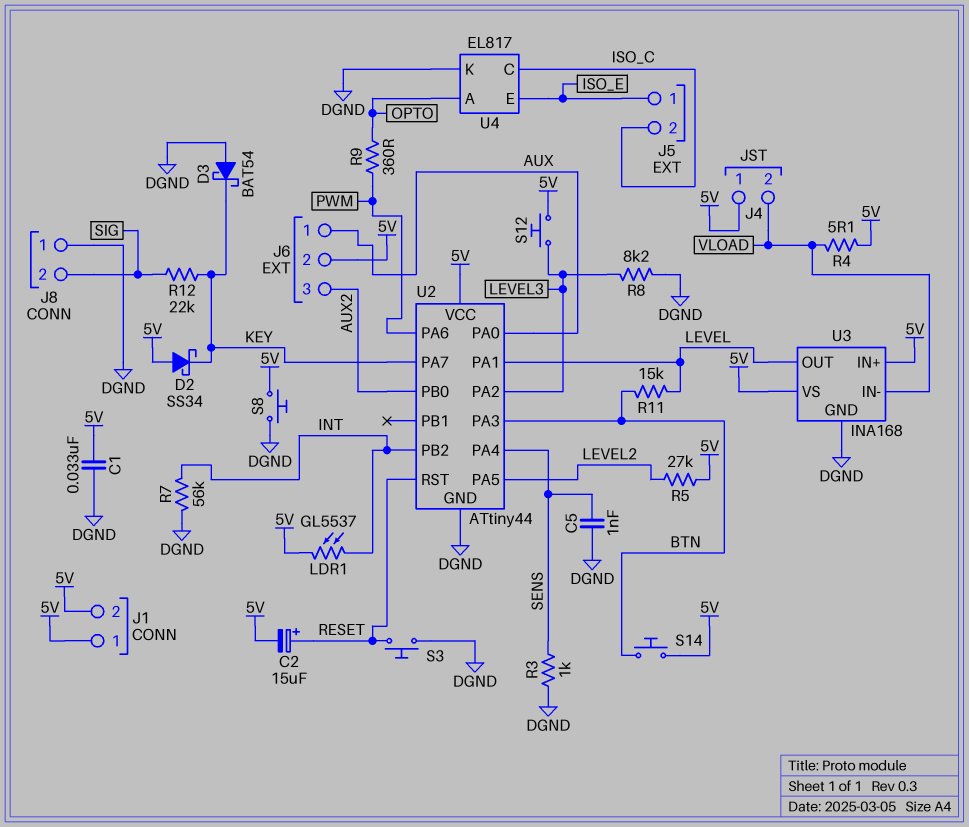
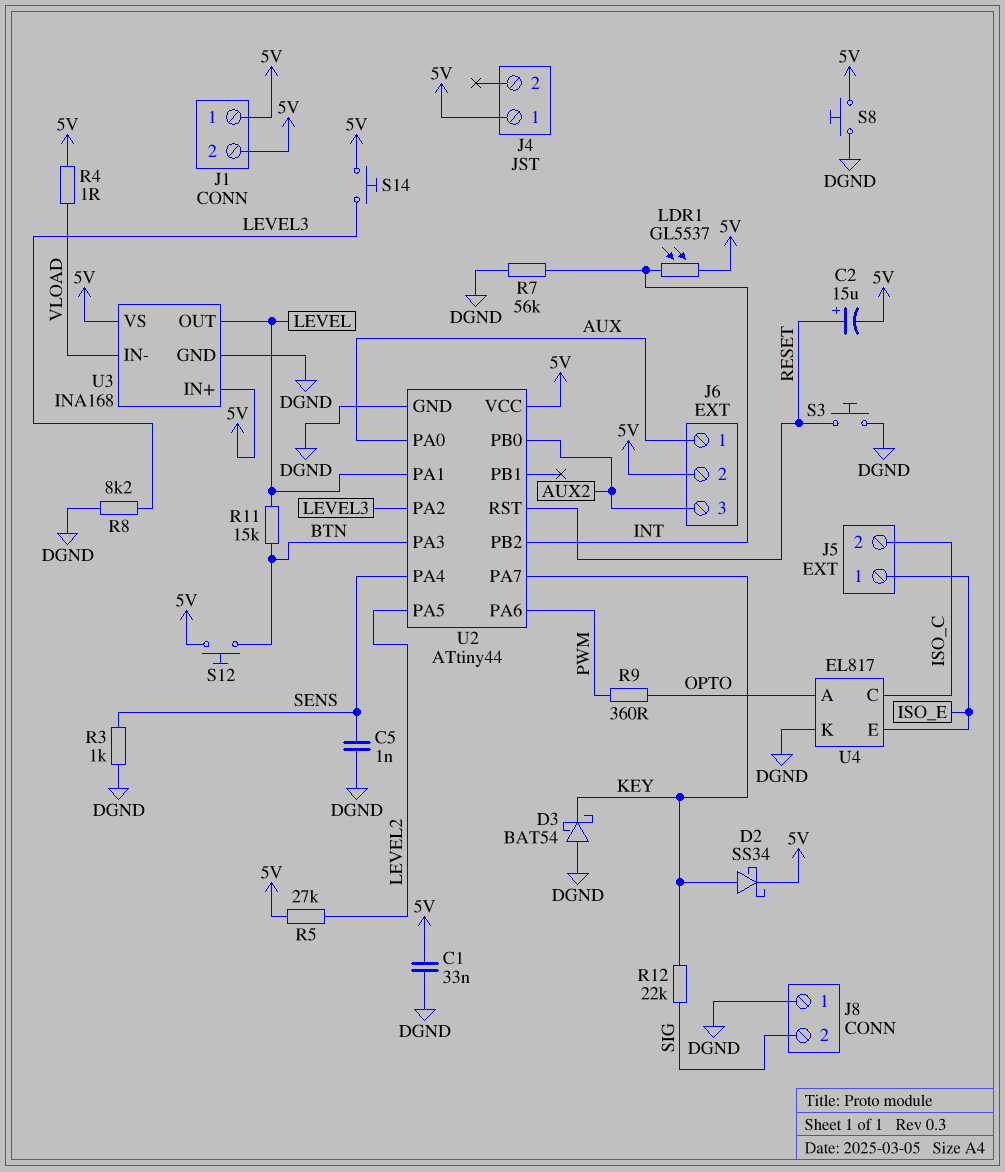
D2: schottky SS34 (A 5V, K KEY) -> schottky SS34 (A KEY, K 5V)
J4 pin 2: VLOAD -> none
R4: 5.1 (5V, VLOAD) -> 1 (5V, VLOAD)
S12: button (5V, LEVEL3) -> button (5V, BTN)
S14: button (5V, BTN) -> button (5V, LEVEL3)

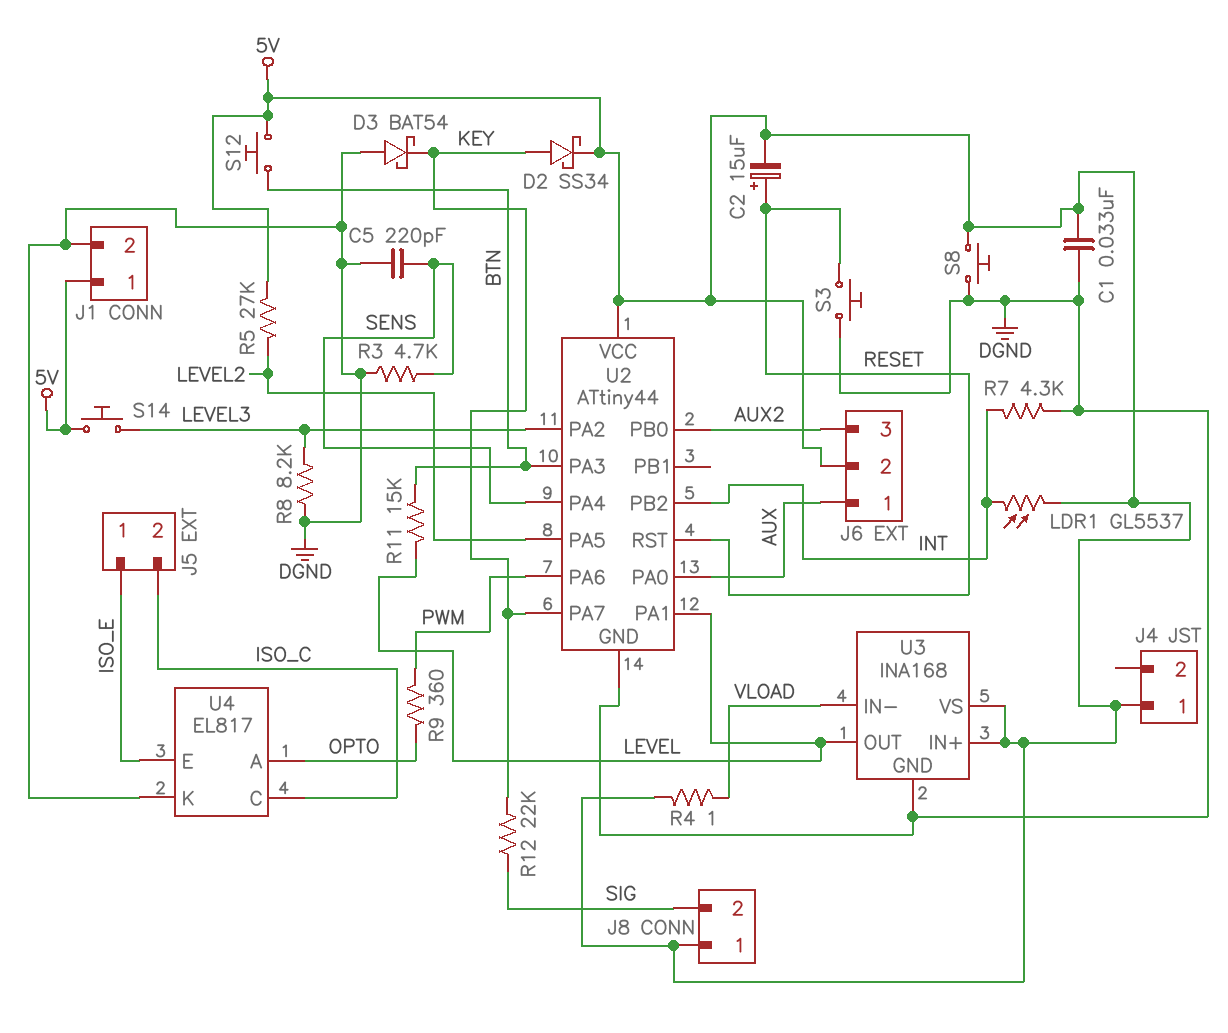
C5: 1nF (DGND, SENS) -> 220pF (DGND, SENS)
J1 pin 2: 5V -> DGND
J8 pin 1: DGND -> 5V
R3: 1k (DGND, SENS) -> 4.7k (DGND, SENS)
R7: 56k (DGND, INT) -> 4.3k (DGND, INT)

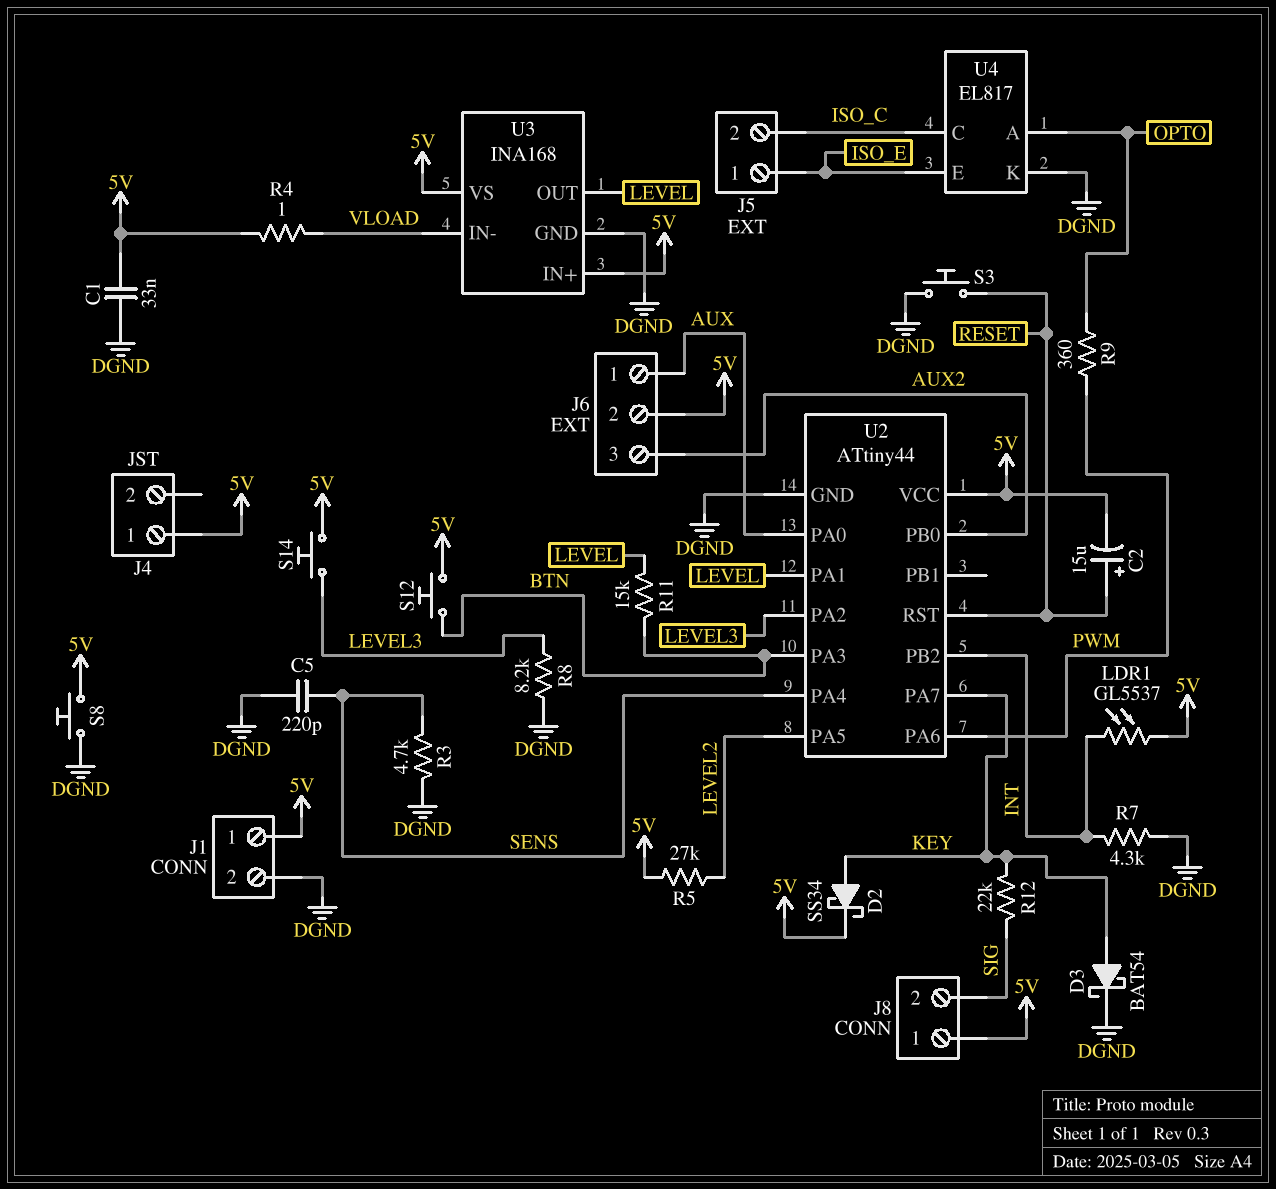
D3: schottky BAT54 (A DGND, K KEY) -> schottky BAT54 (A KEY, K DGND)

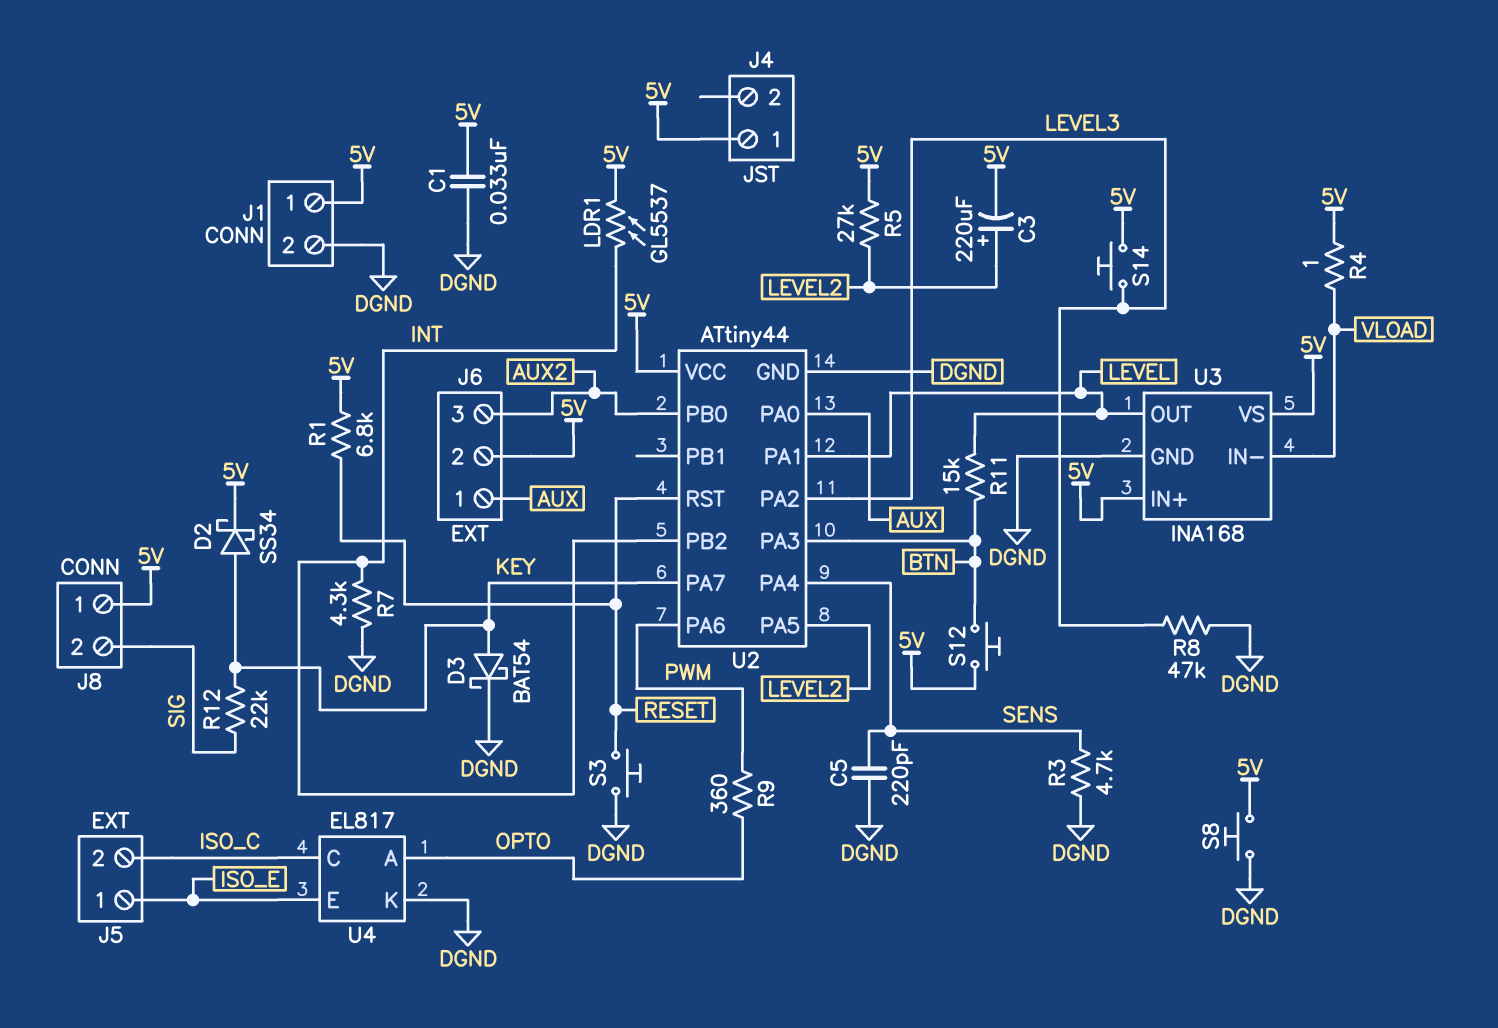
C2: 15uF (plus RESET, minus 5V) -> none
C3: none -> 220uF (plus LEVEL2, minus 5V)
R1: none -> 6.8k (5V, RESET)
R8: 8.2k (DGND, LEVEL3) -> 47k (DGND, LEVEL3)

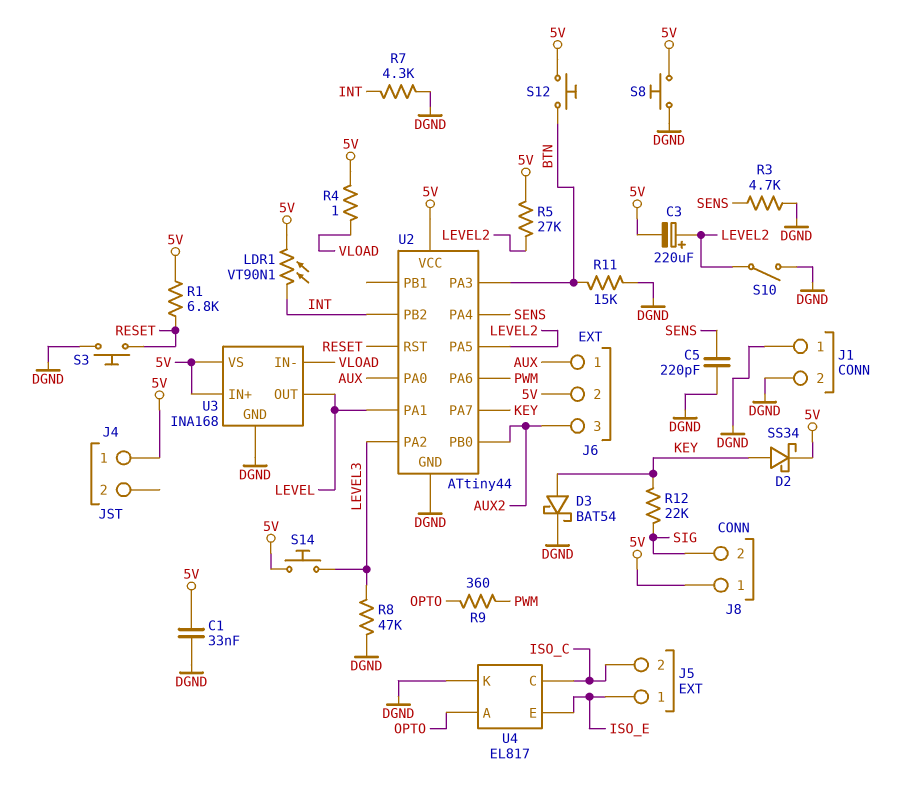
J1 pin 1: 5V -> DGND
LDR1: GL5537 (5V, INT) -> VT90N1 (5V, INT)
R11: 15k (BTN, LEVEL) -> 15k (BTN, DGND)
S10: none -> switch (DGND, LEVEL2)

